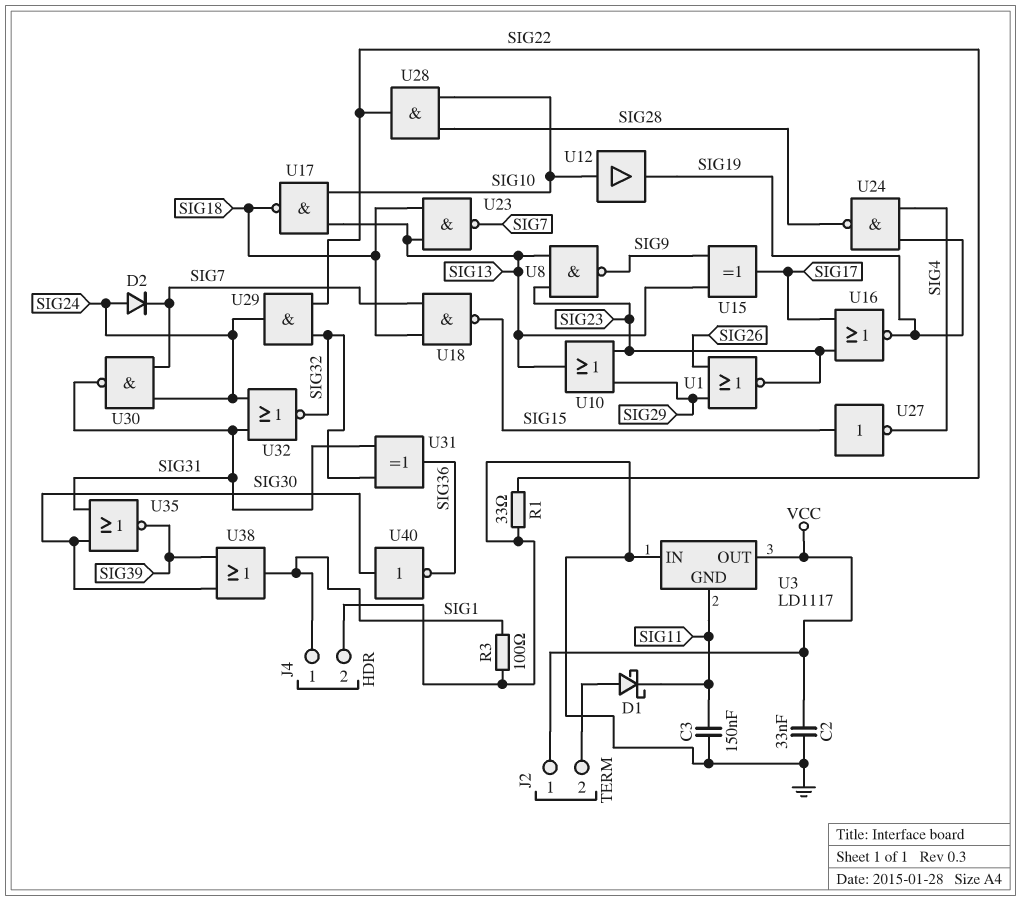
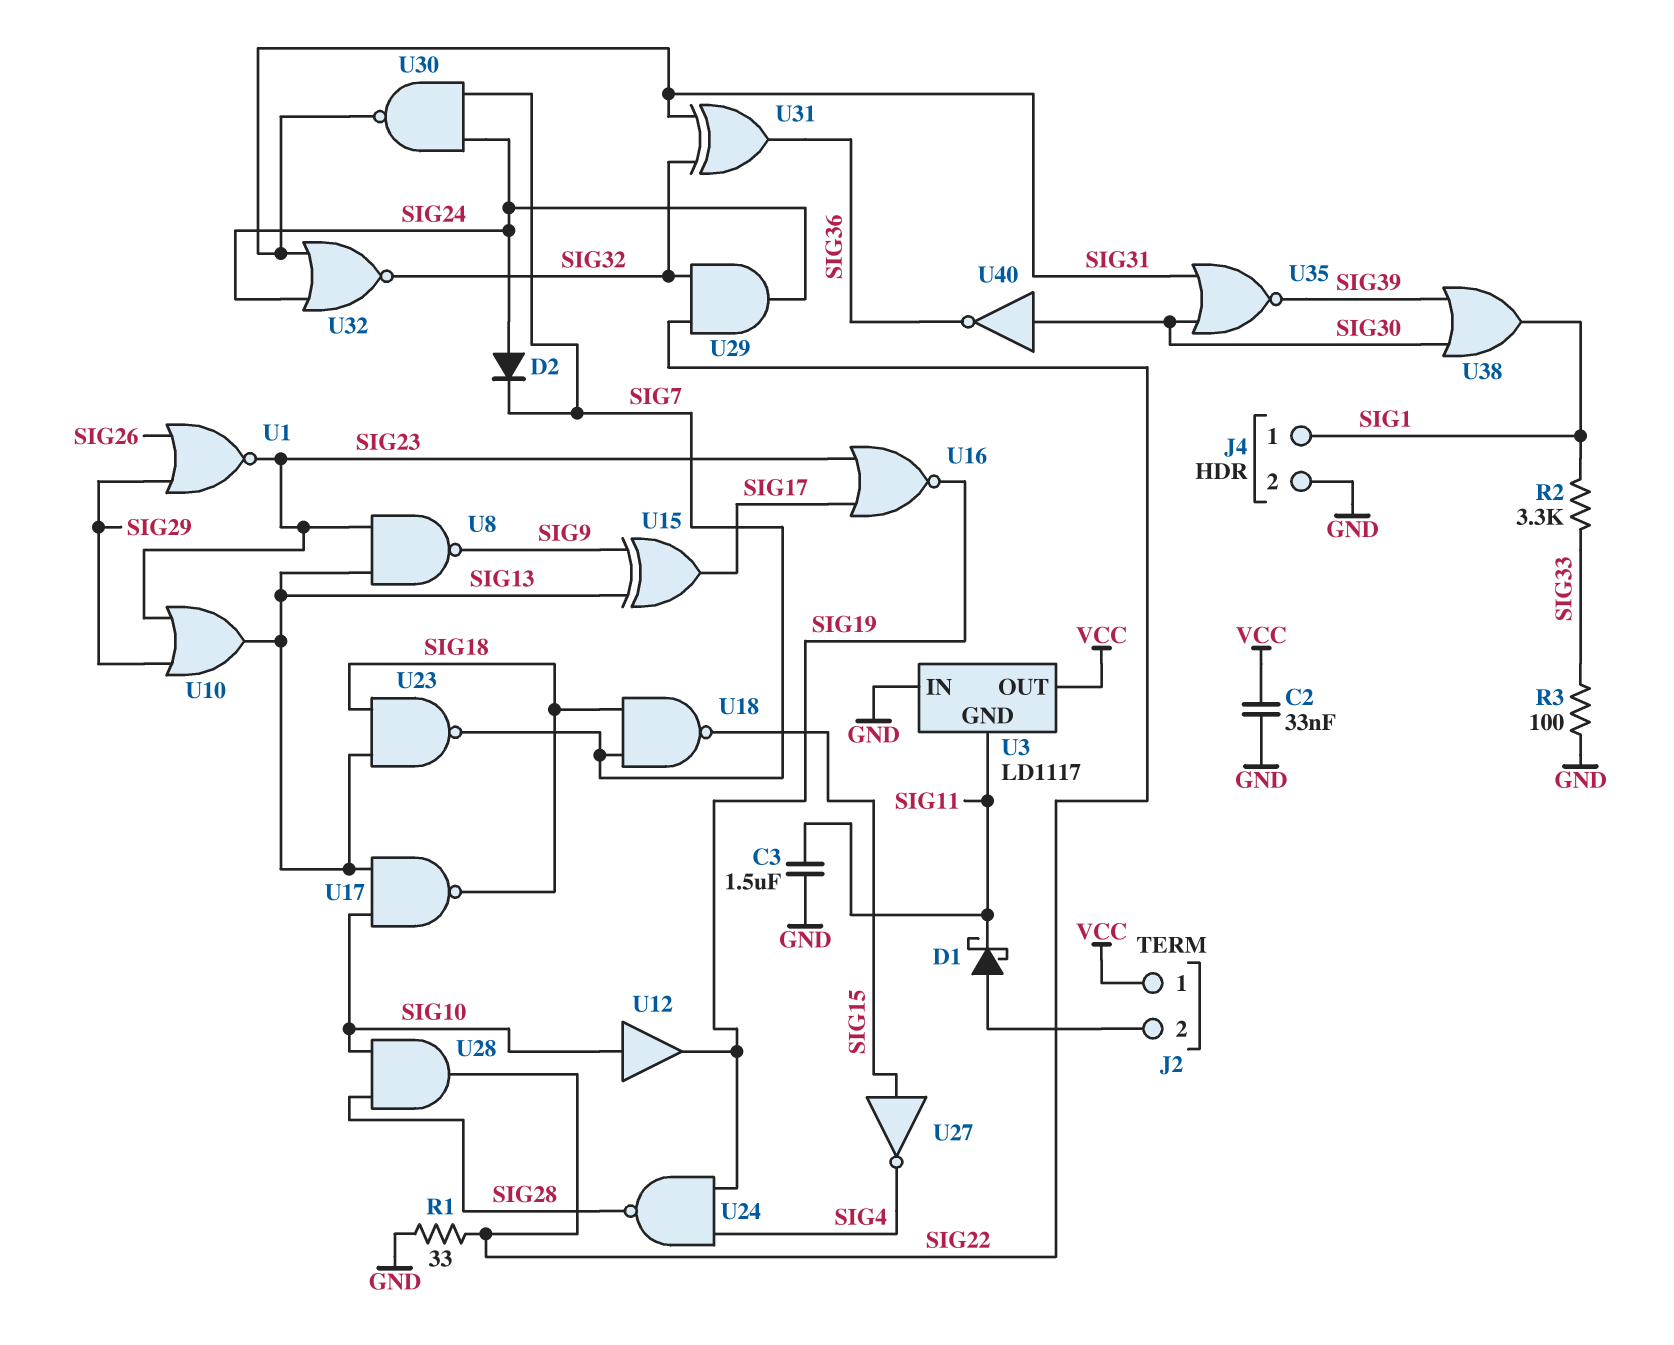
C3: 150nF (GND, SIG11) -> 1.5uF (GND, SIG11)
R2: none -> 3.3k (SIG1, SIG33)
R3: 100 (GND, SIG1) -> 100 (GND, SIG33)

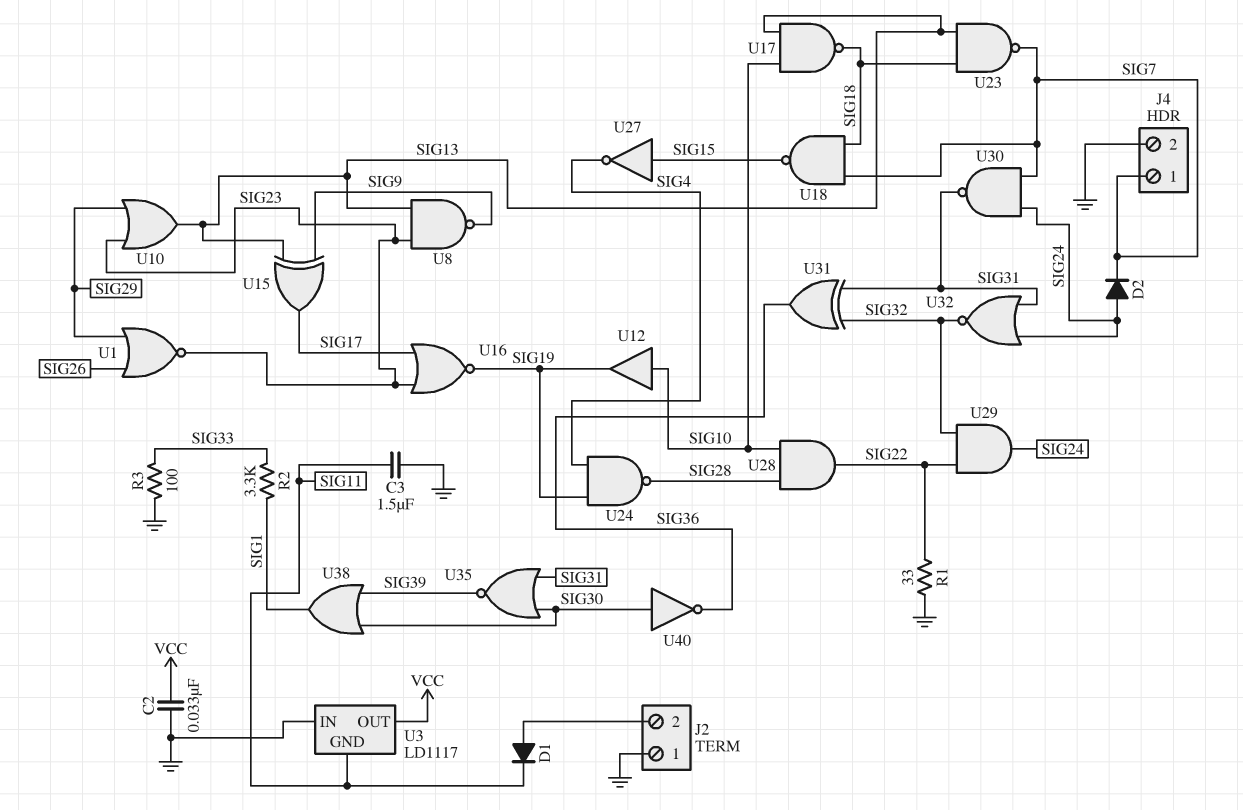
D1: schottky (A J2/2, K SIG11) -> diode (A J2/2, K SIG11)
J2 pin 1: VCC -> GND
J4 pin 1: SIG1 -> SIG7

